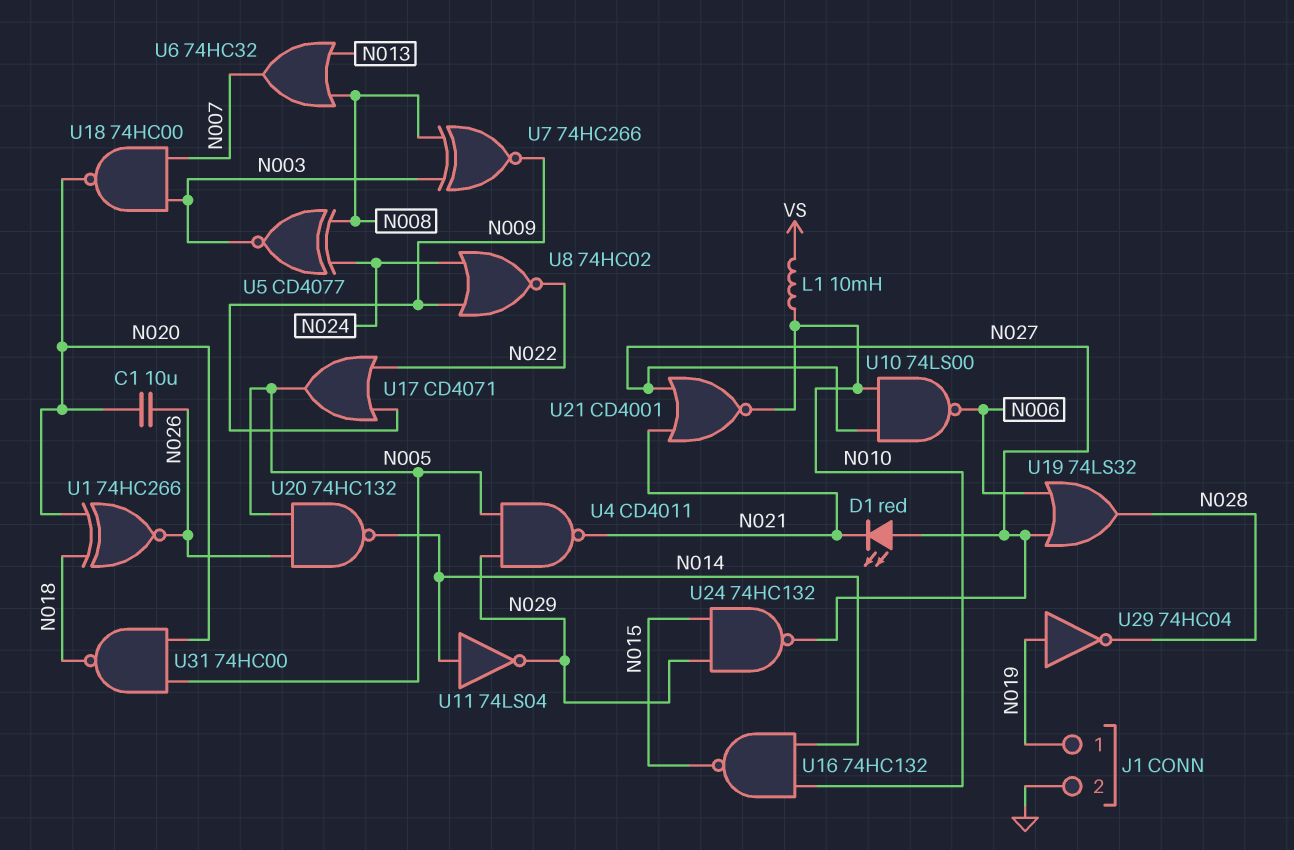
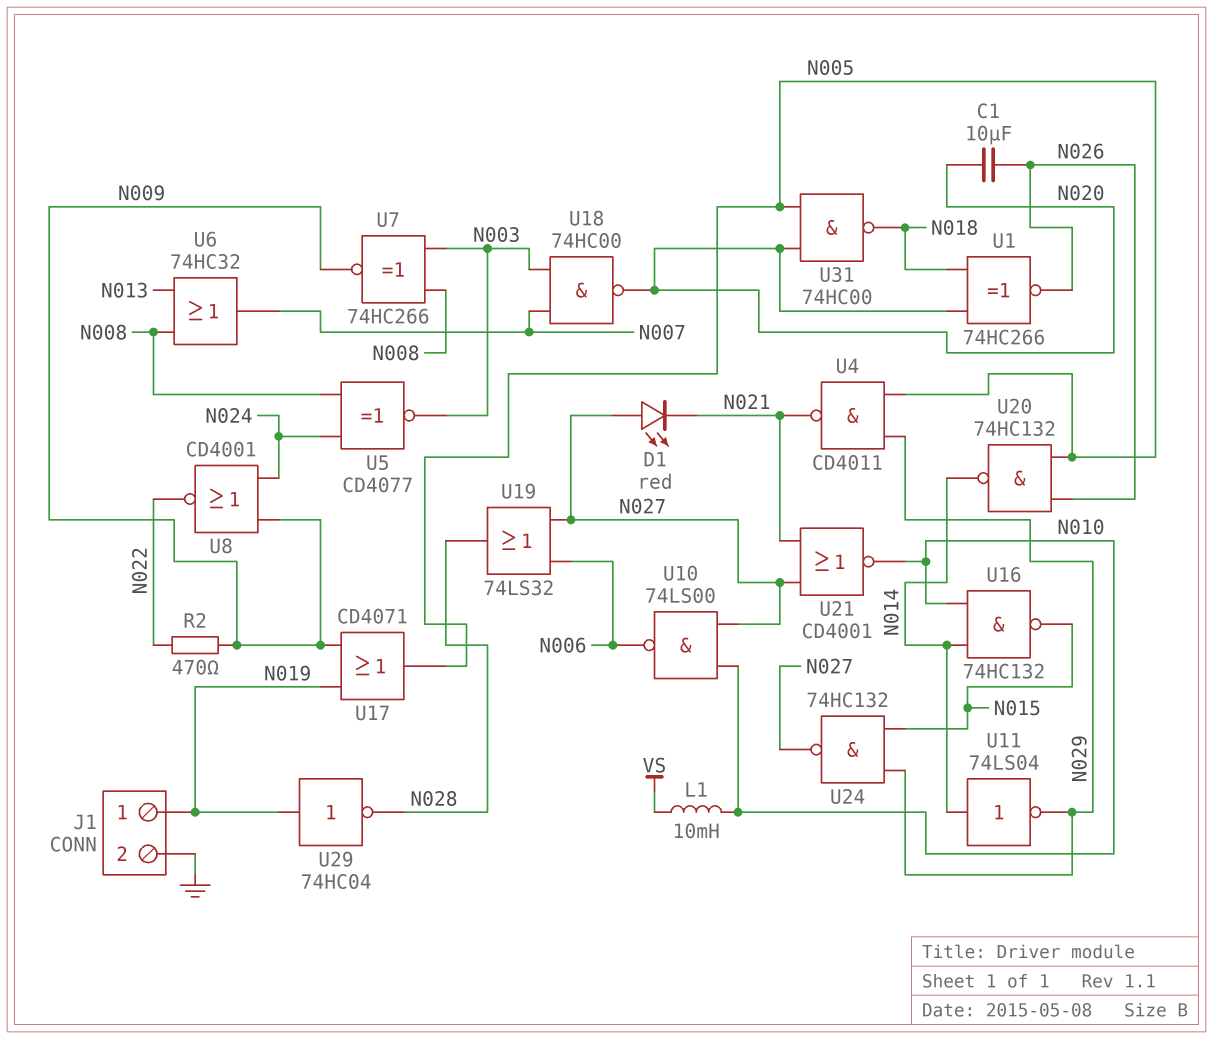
R2: none -> 470 (N009, N022)
U8: NOR 74HC02 (in N009, in N024, out N022) -> NOR CD4001 (in N009, in N024, out N022)
U17: OR CD4071 (in N009, in N022, out N005) -> OR CD4071 (in N009, in N019, out N005)

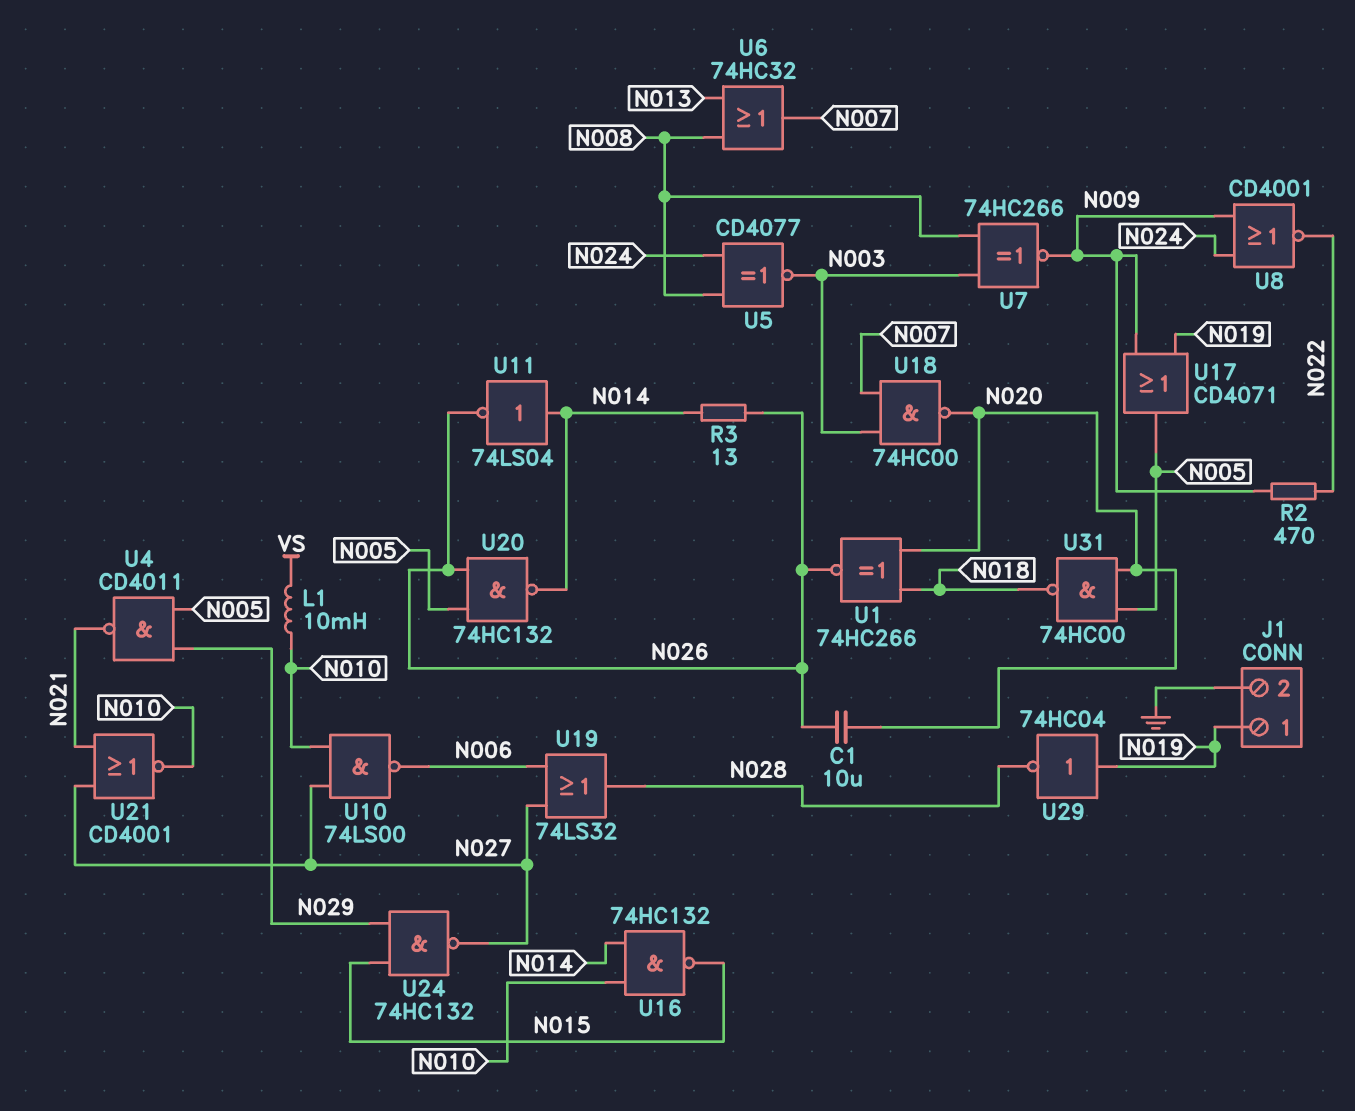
D1: LED red (A N027, K N021) -> none
R3: none -> 13 (N014, N026)
U11: NOT 74LS04 (in N014, out N029) -> NOT 74LS04 (in N014, out N026)

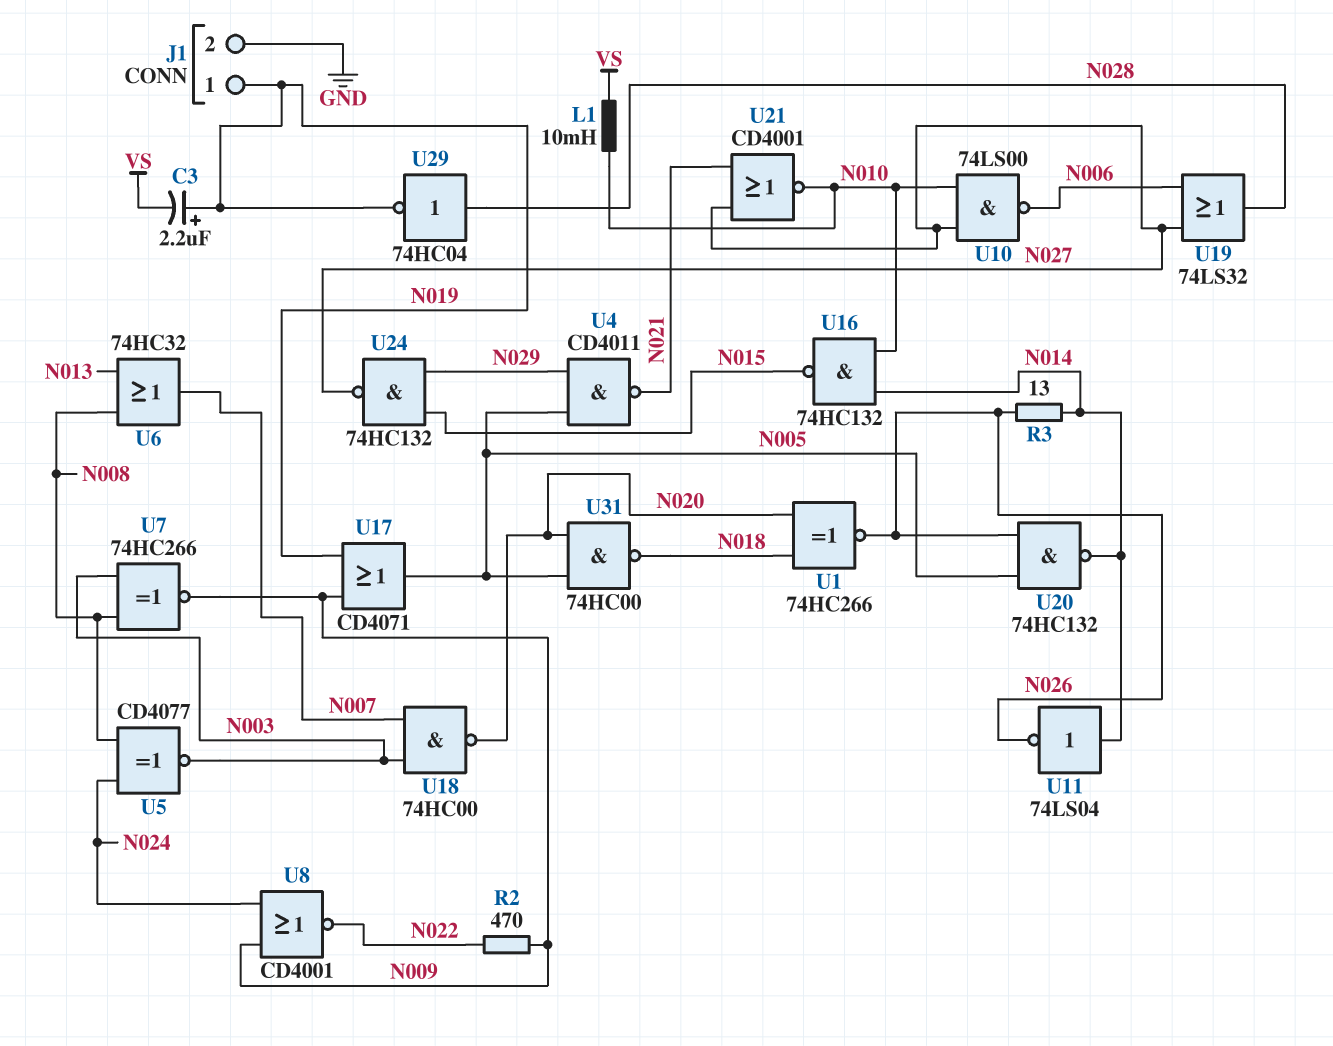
C1: 10uF (N020, N026) -> none
C3: none -> 2.2uF (plus N019, minus VS)
U29: NOT 74HC04 (in N019, out N028) -> NOT 74HC04 (in N028, out N019)

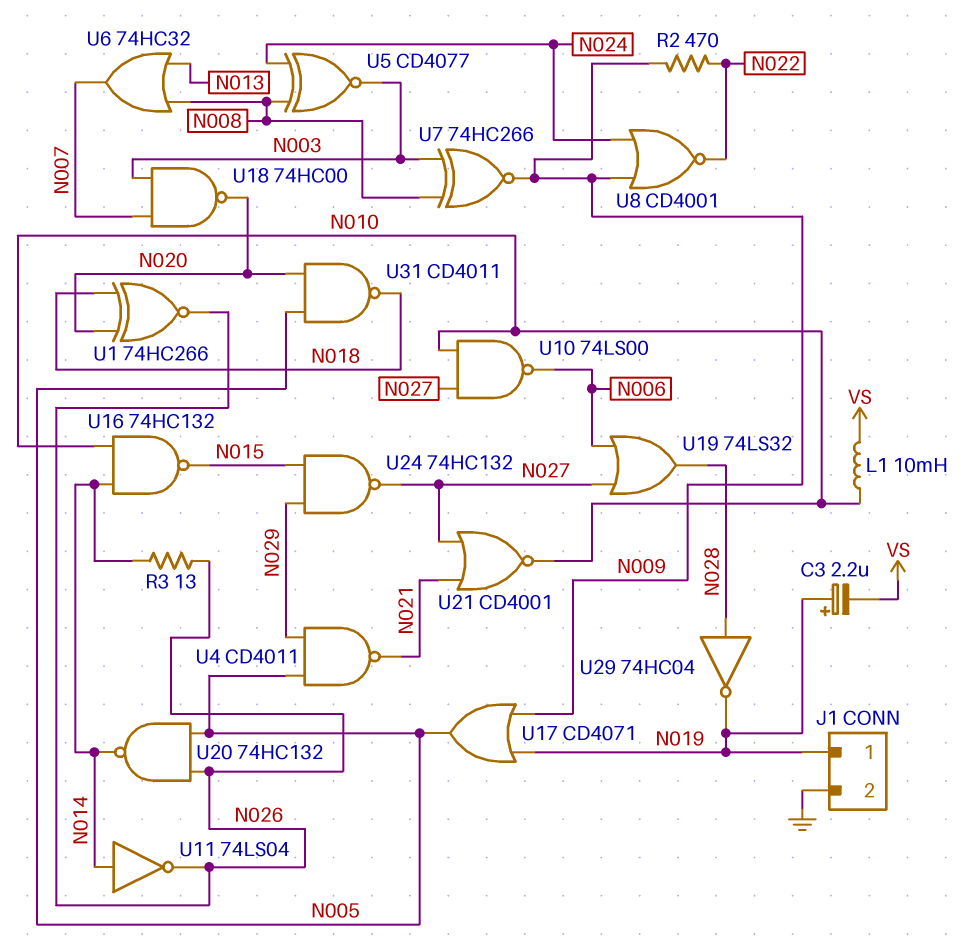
U31: NAND 74HC00 (in N005, in N020, out N018) -> NAND CD4011 (in N005, in N020, out N018)

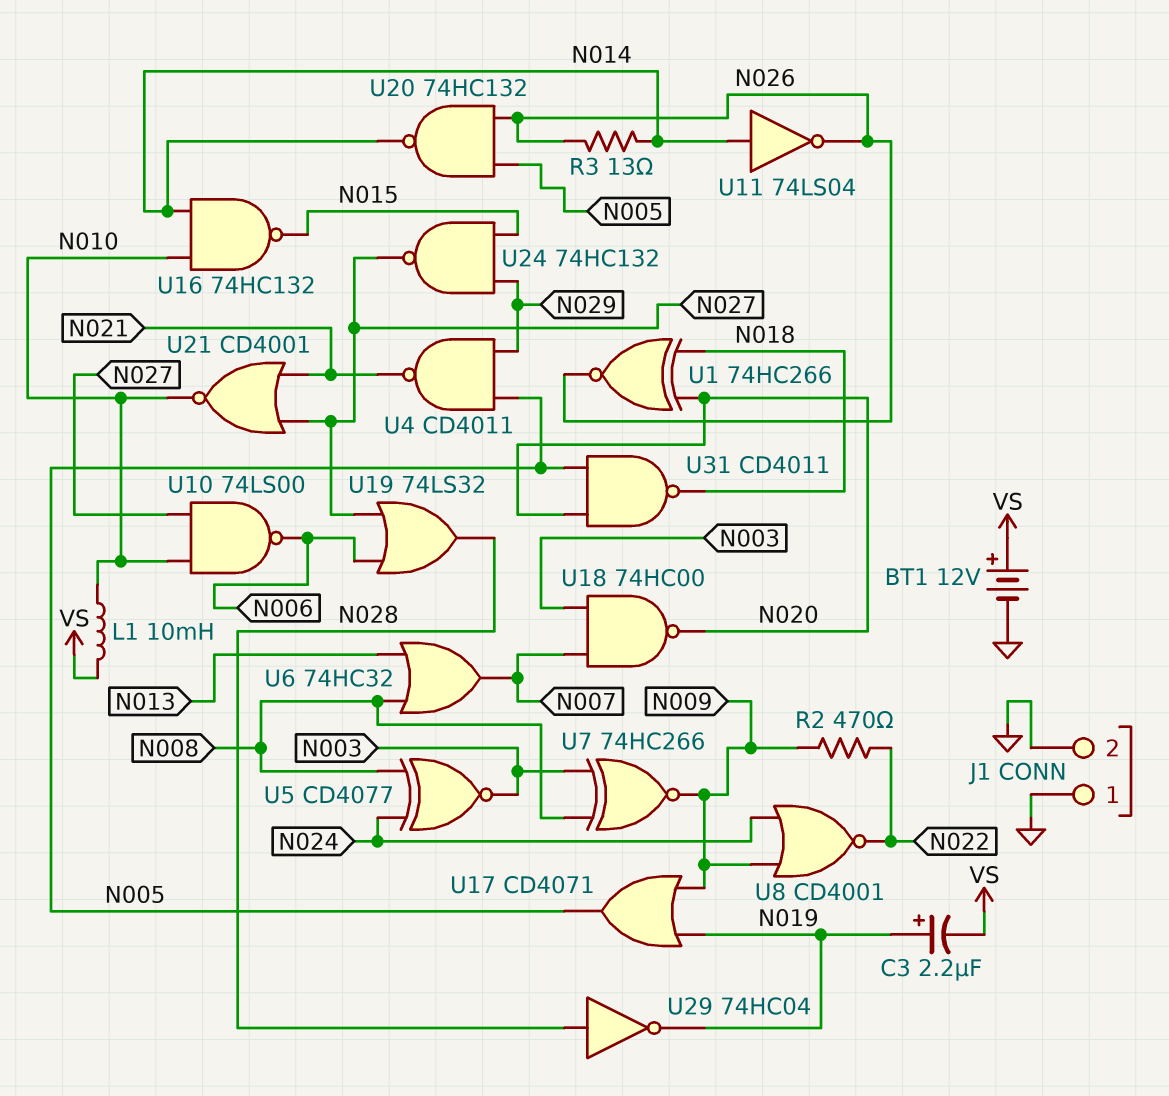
BT1: none -> 12V (plus VS, minus GND)
J1 pin 1: N019 -> GND

